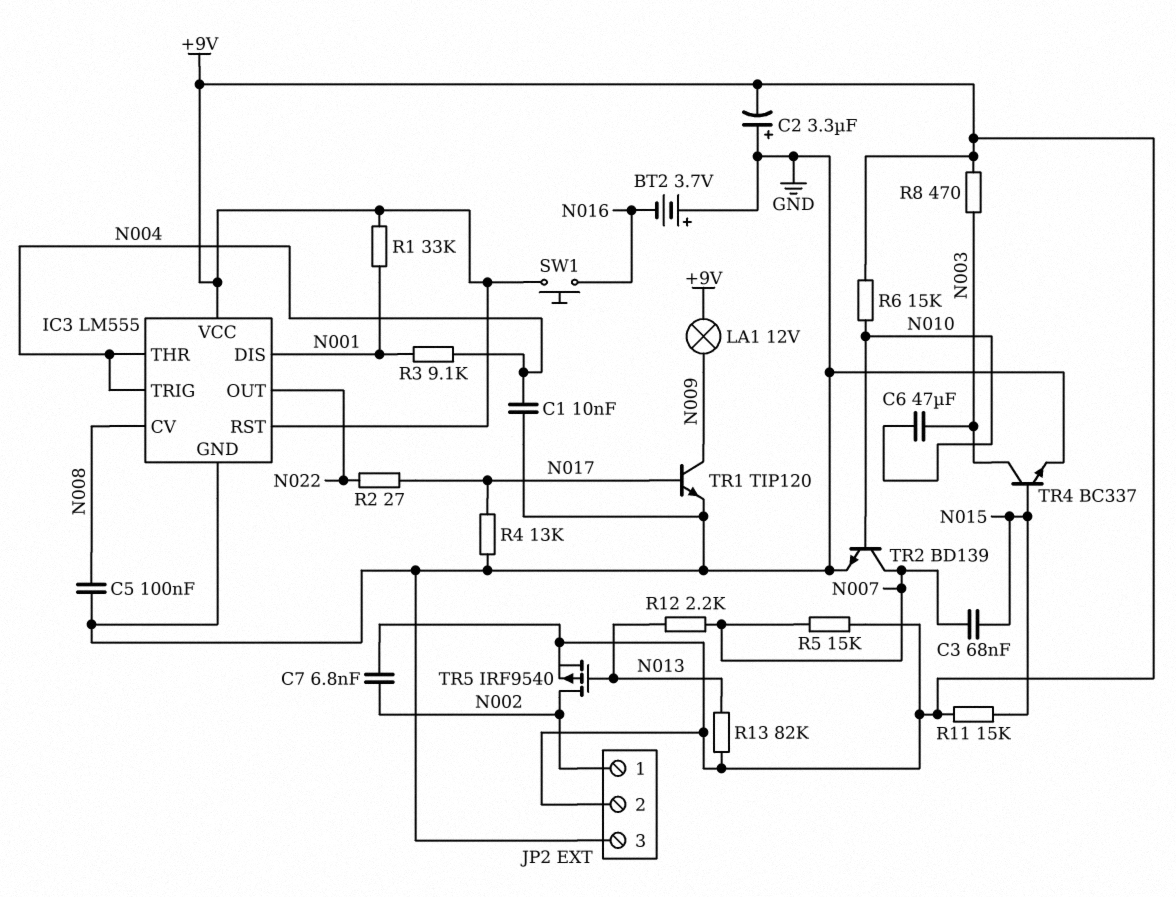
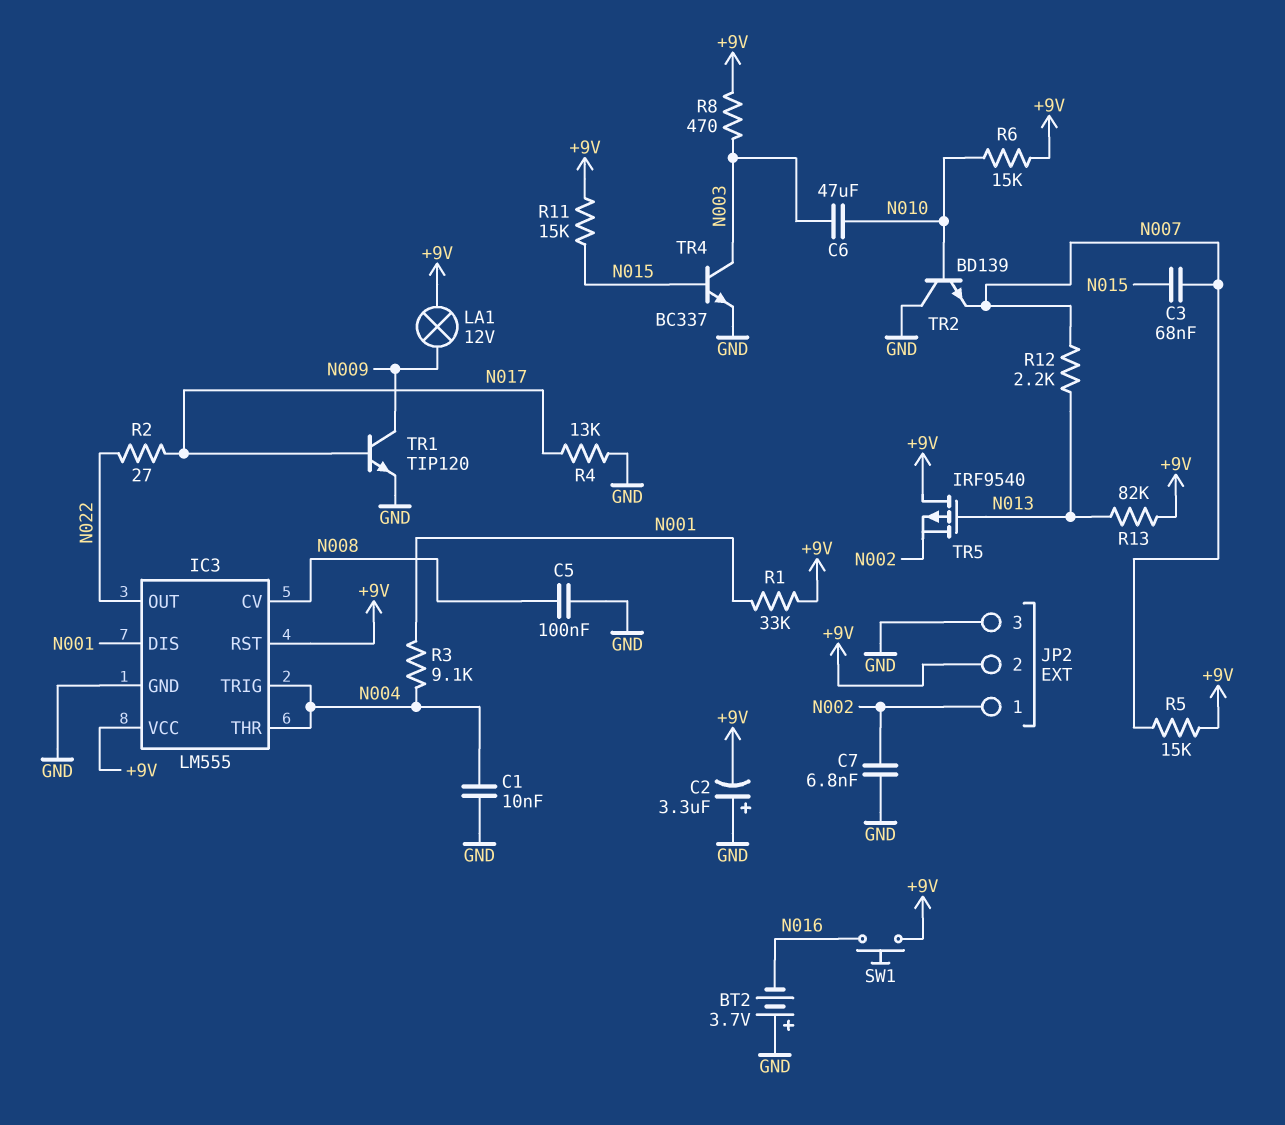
C7: 6.8nF (+9V, N002) -> 6.8nF (GND, N002)
TR2: NPN BD139 (B N010, C N007, E GND) -> NPN BD139 (B N010, C GND, E N007)
TR5: PMOS IRF9540 (G N013, D N002, S +9V) -> PMOS IRF9540 (G N013, D +9V, S N002)

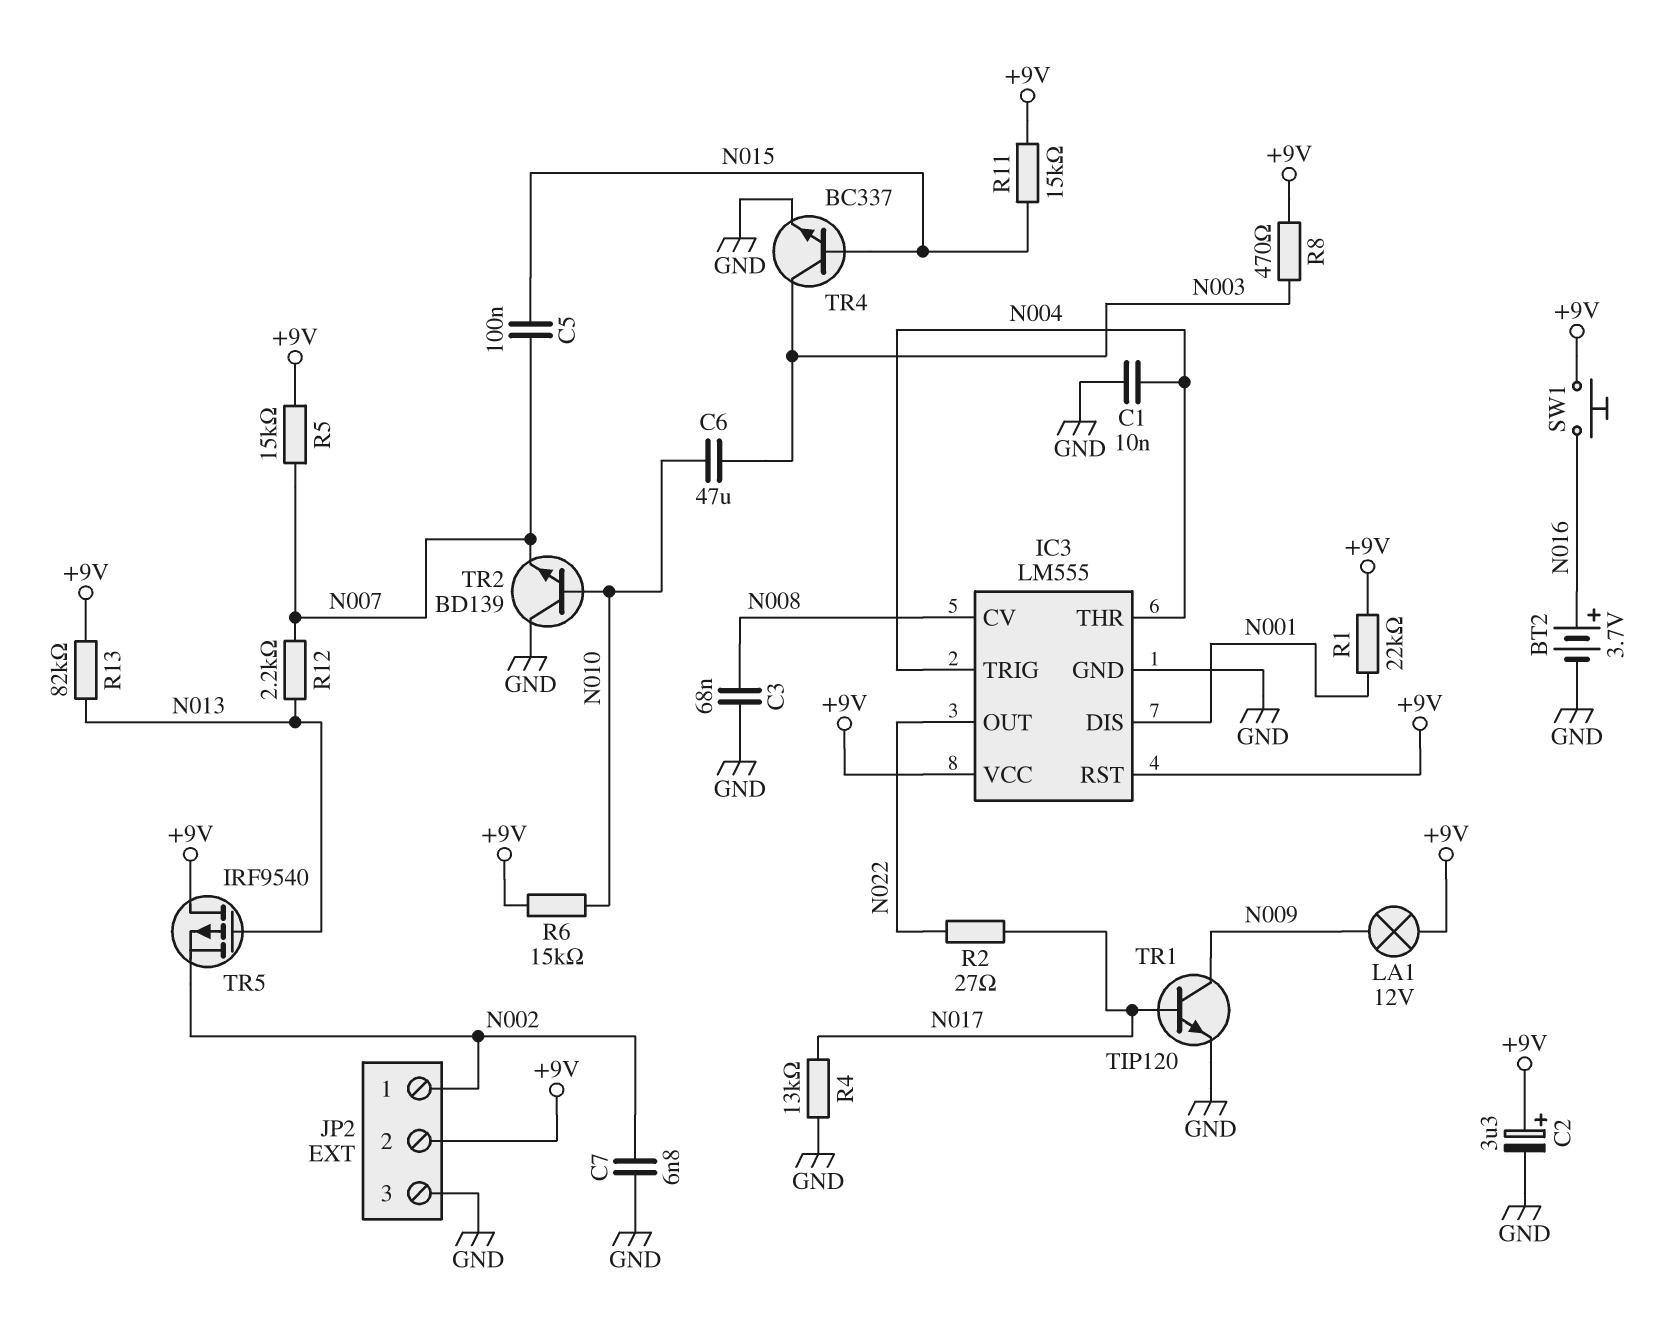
BT2: 3.7V (plus GND, minus N016) -> 3.7V (plus N016, minus GND)
C2: 3.3uF (plus GND, minus +9V) -> 3.3uF (plus +9V, minus GND)
C3: 68nF (N007, N015) -> 68nF (GND, N008)
C5: 100nF (GND, N008) -> 100nF (N007, N015)
R1: 33k (+9V, N001) -> 22k (+9V, N001)
R3: 9.1k (N001, N004) -> none

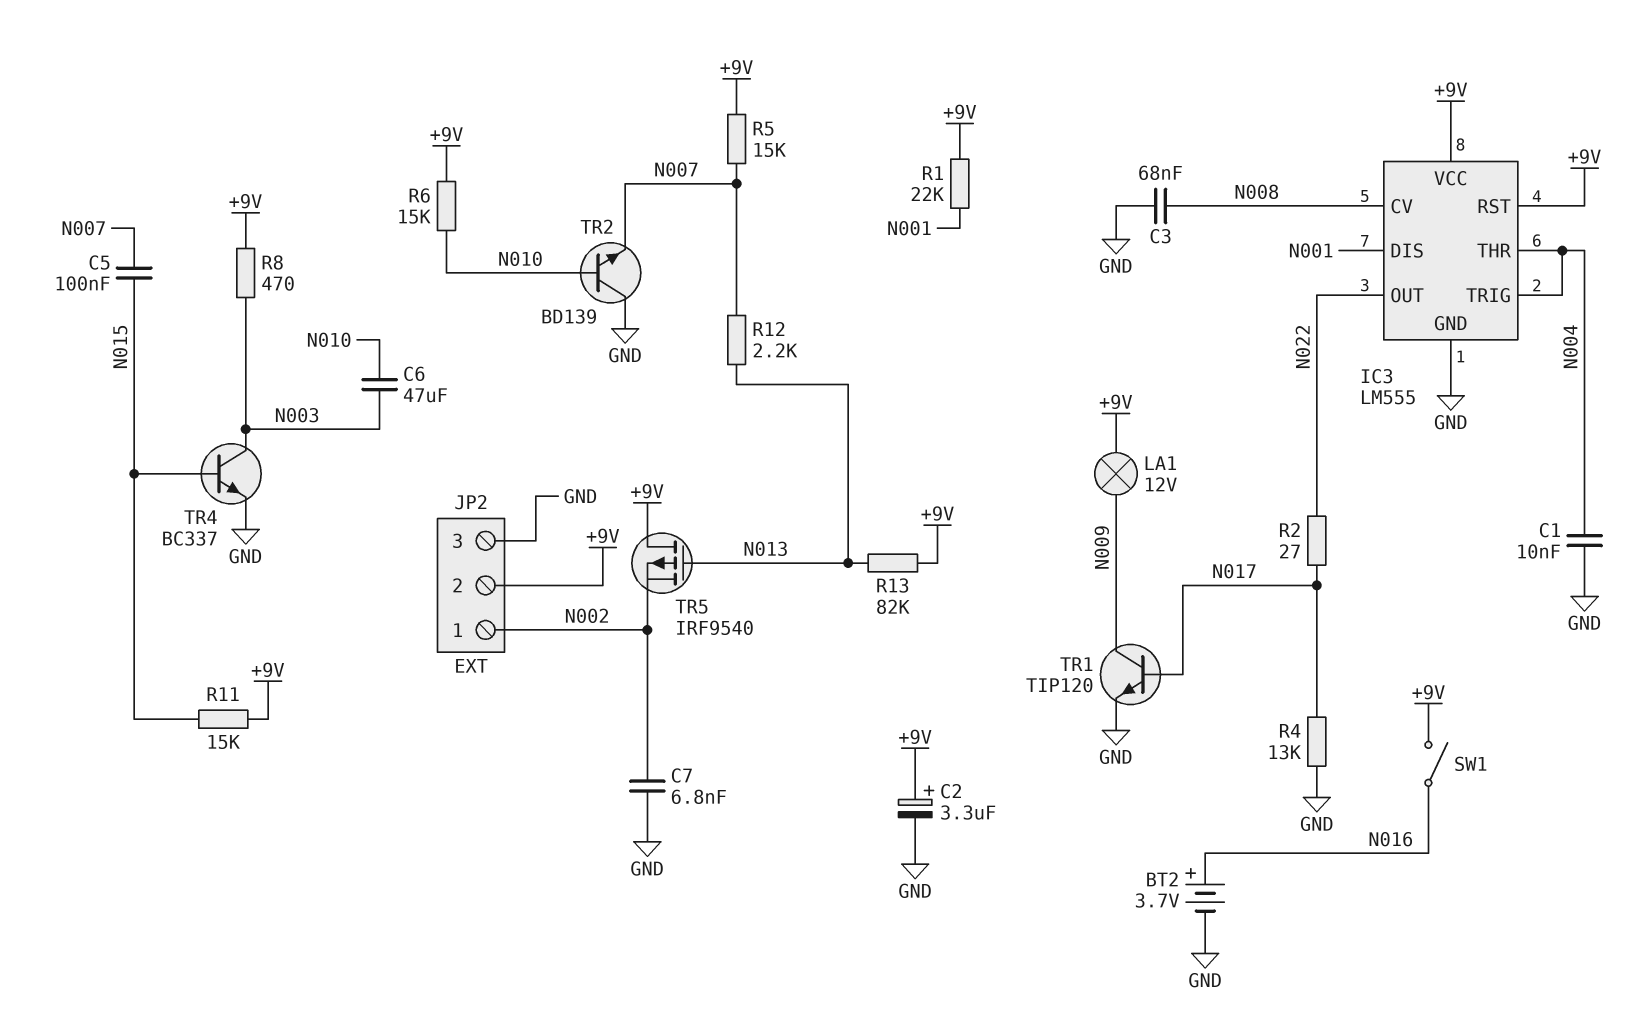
SW1: button (+9V, N016) -> switch (+9V, N016)

